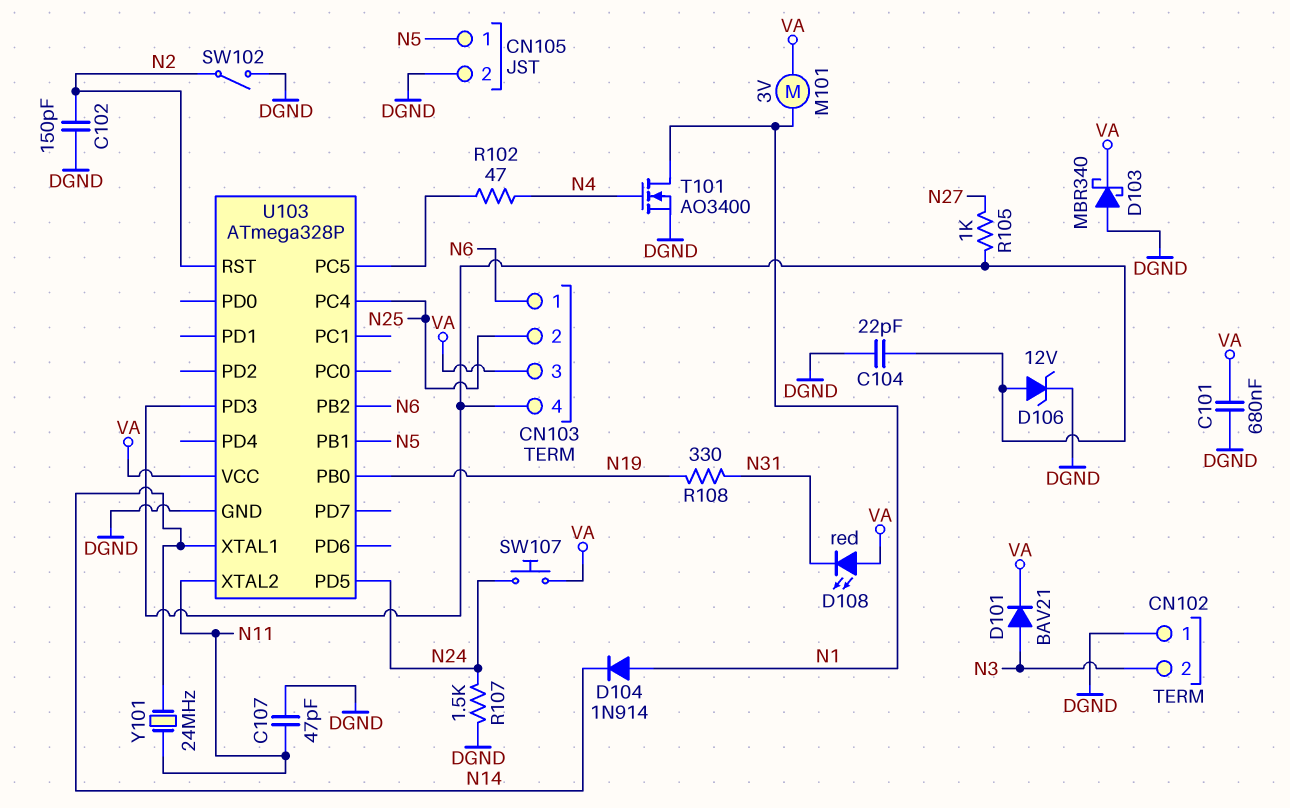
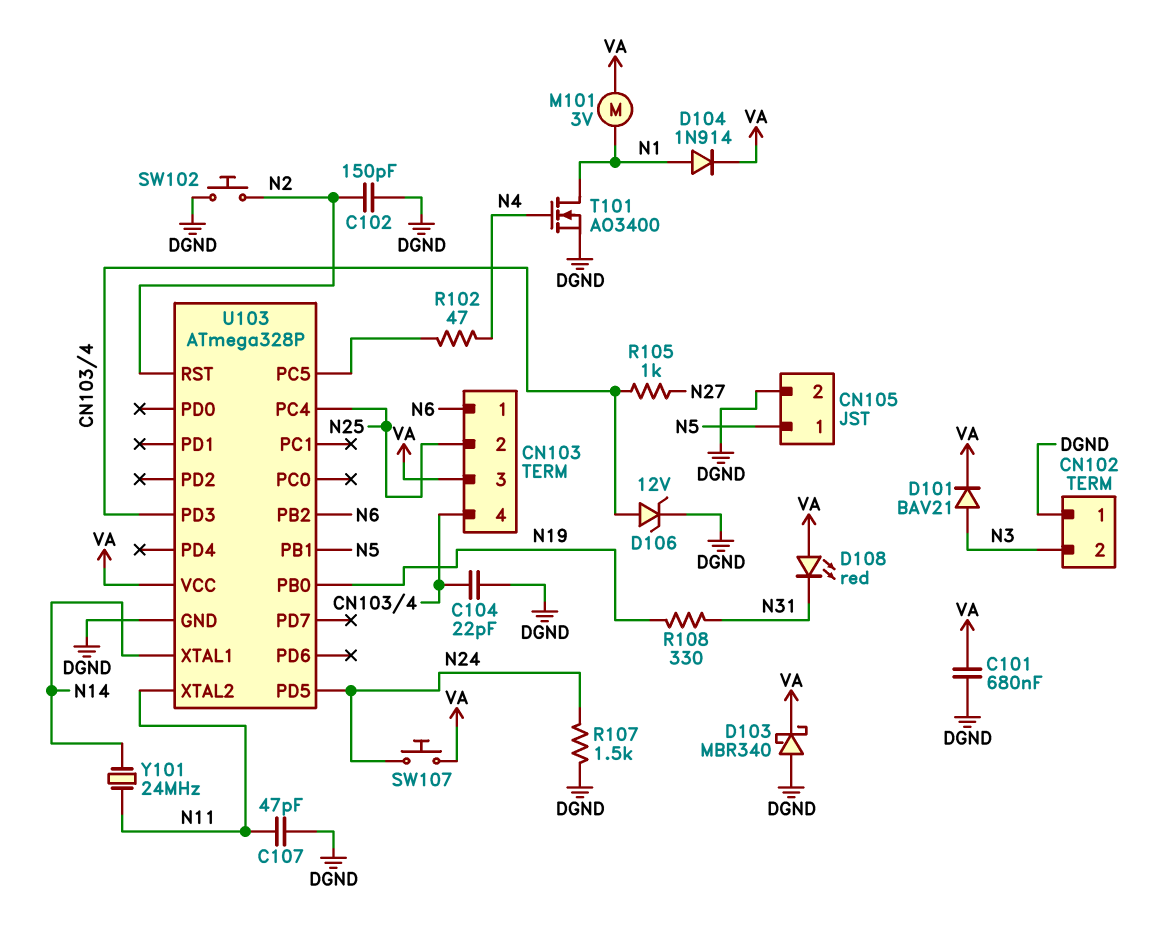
D104: diode 1N914 (A N1, K N14) -> diode 1N914 (A N1, K VA)
SW102: switch (DGND, N2) -> button (DGND, N2)

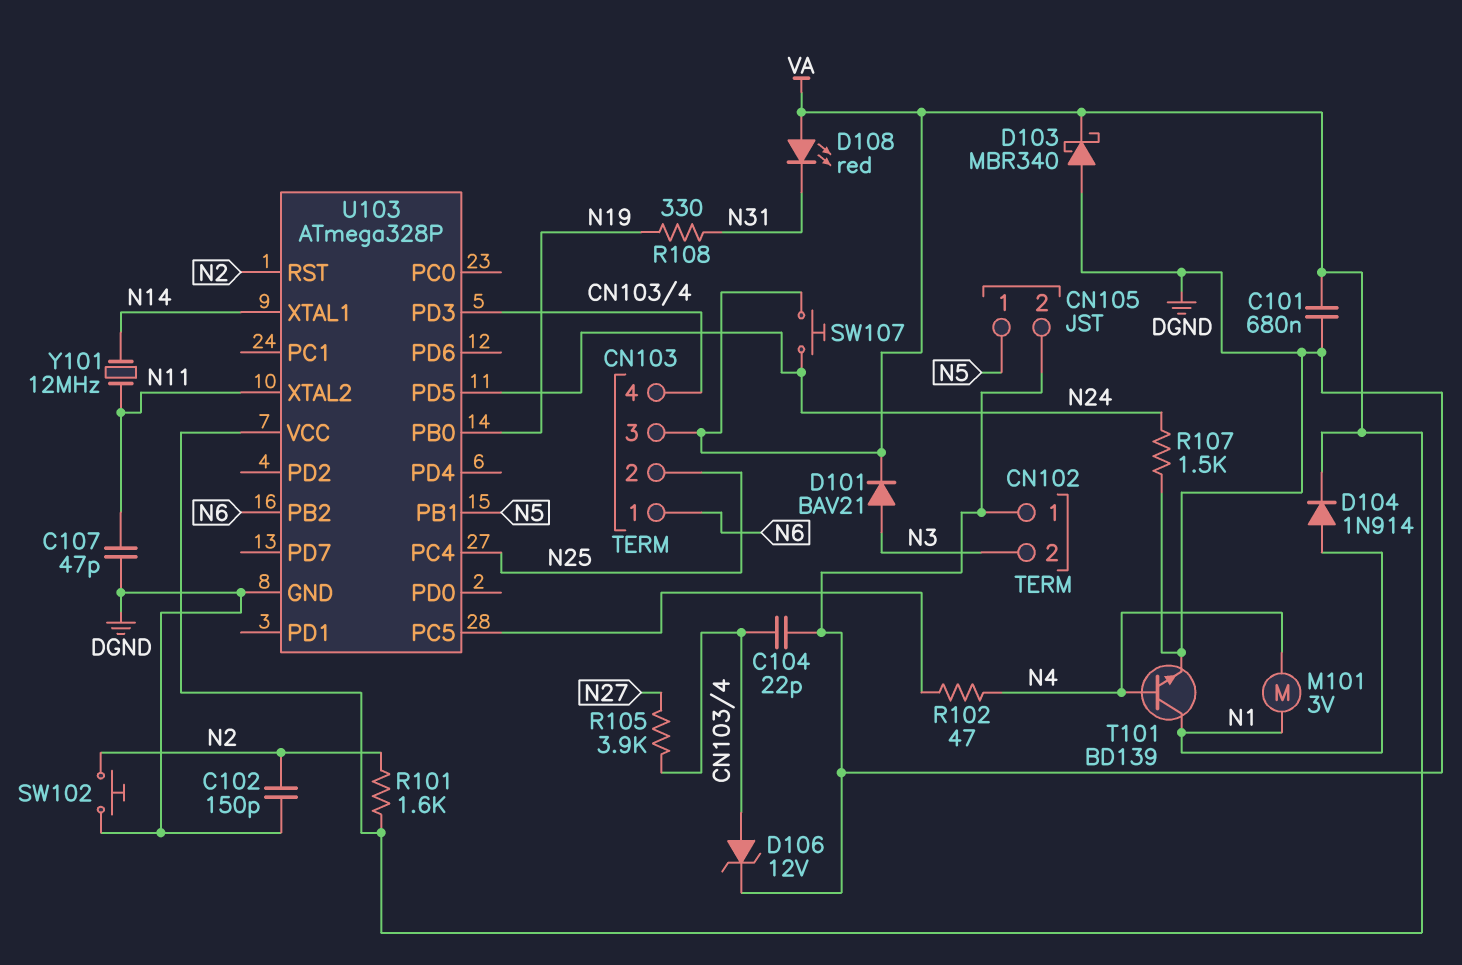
M101: motor 3V (N1, VA) -> motor 3V (N1, N4)
R101: none -> 1.6k (N2, VA)
R105: 1k (CN103/4, N27) -> 3.9k (CN103/4, N27)
T101: NMOS AO3400 (G N4, D N1, S DGND) -> NPN BD139 (B N4, C N1, E DGND)
Y101: 24MHz (N11, N14) -> 12MHz (N11, N14)

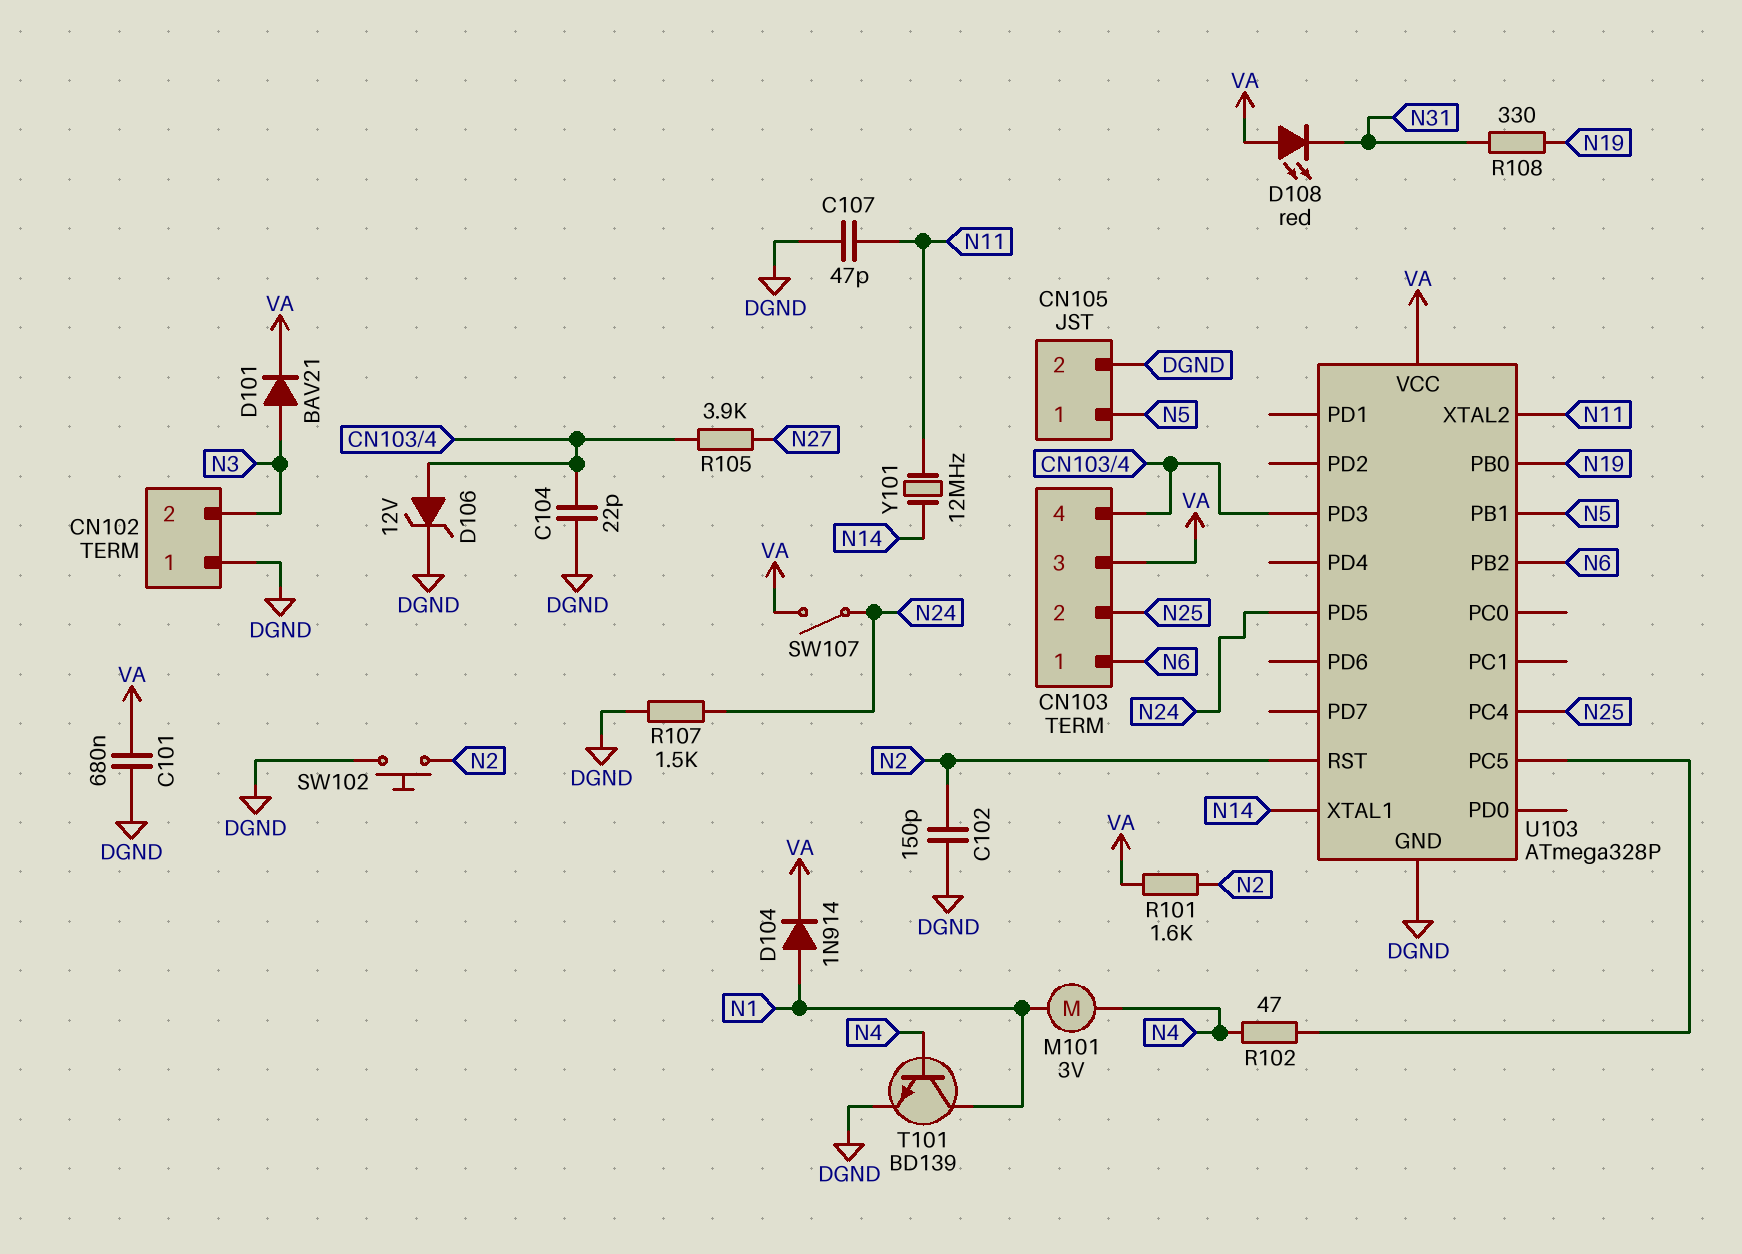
D103: schottky MBR340 (A DGND, K VA) -> none
SW107: button (N24, VA) -> switch (N24, VA)

